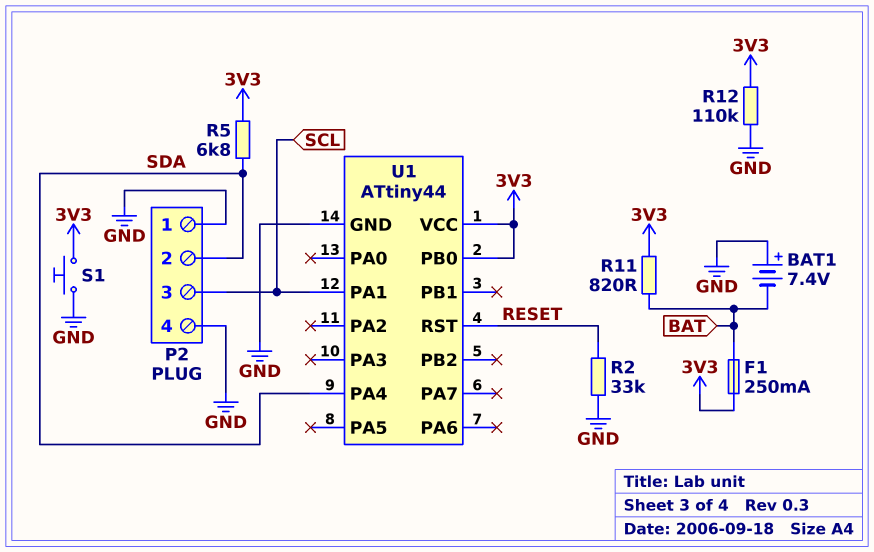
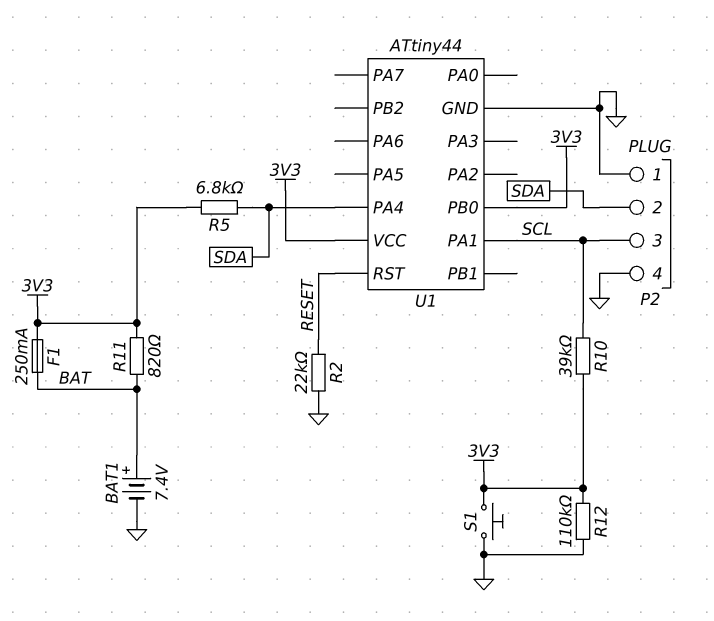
BAT1: 7.4V (plus GND, minus BAT) -> 7.4V (plus BAT, minus GND)
R2: 33k (GND, RESET) -> 22k (GND, RESET)
R10: none -> 39k (3V3, SCL)

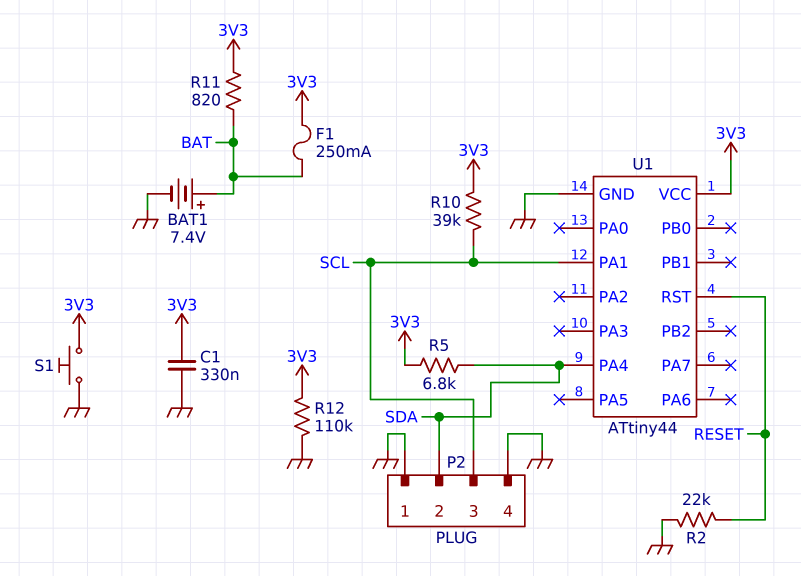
C1: none -> 330nF (3V3, GND)
U1 pin PB0: 3V3 -> none

